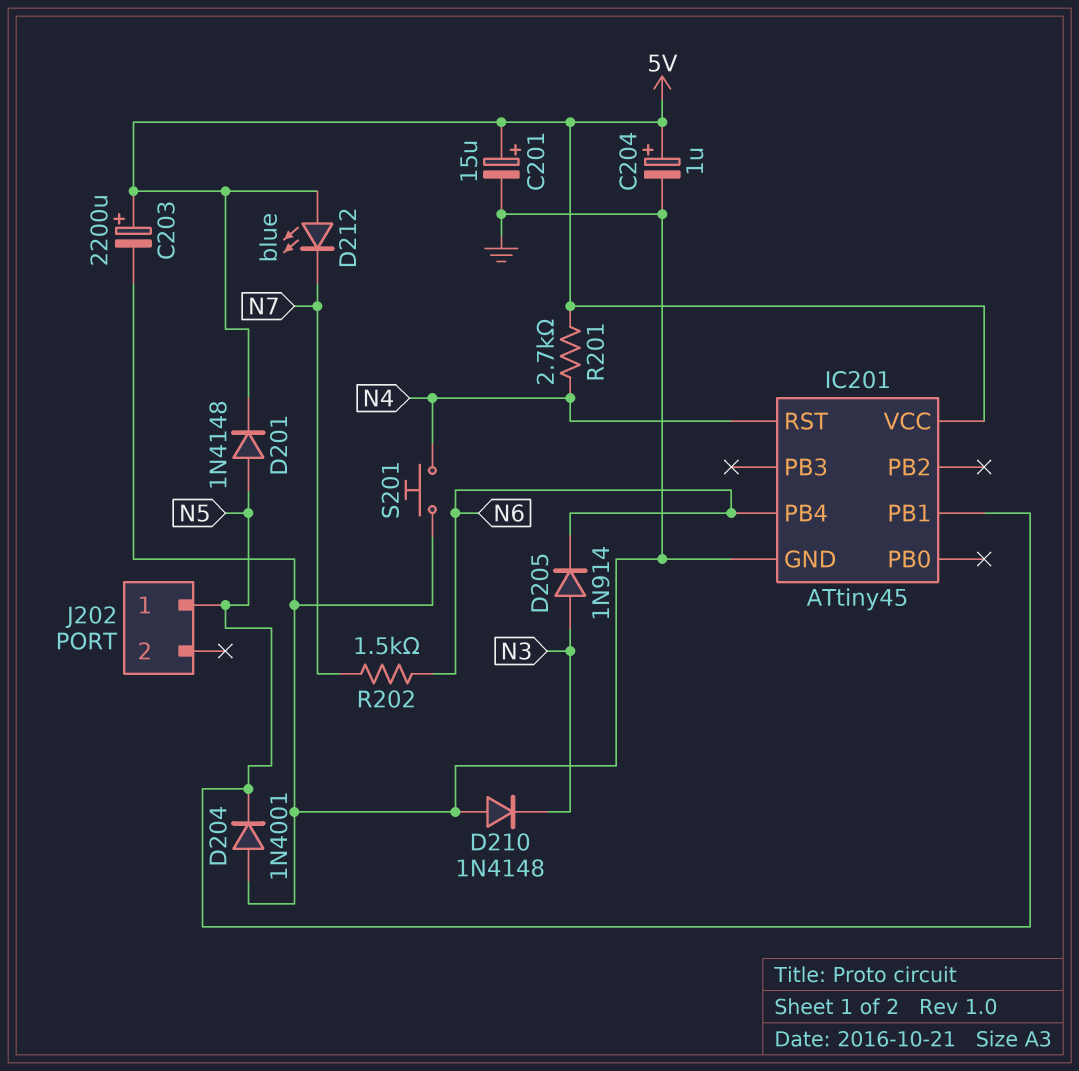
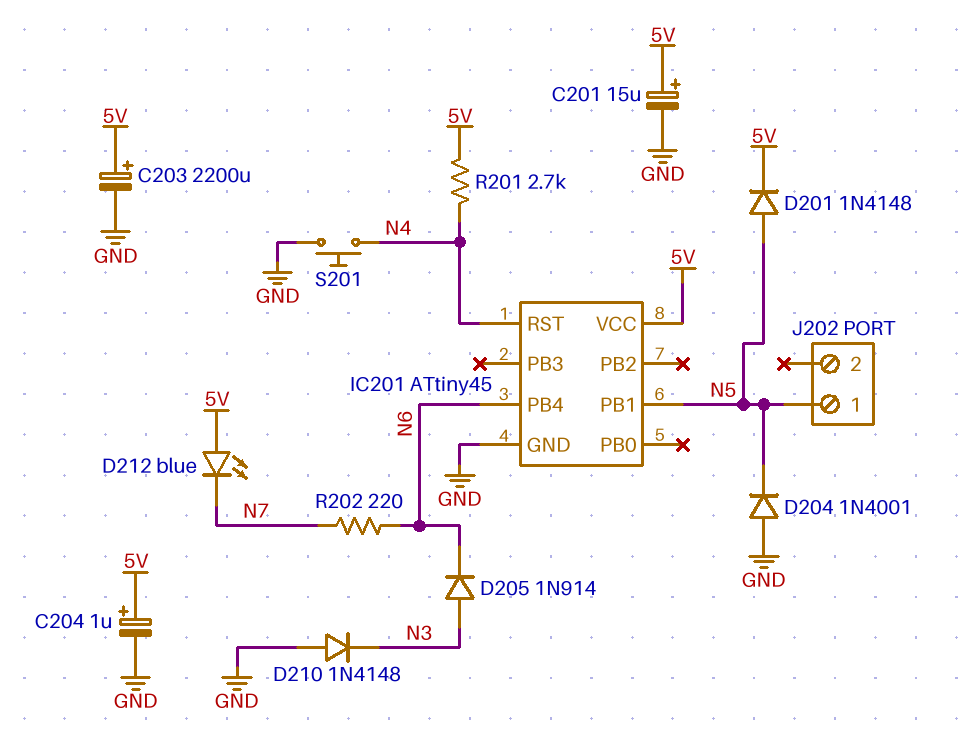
R202: 1.5k (N6, N7) -> 220 (N6, N7)

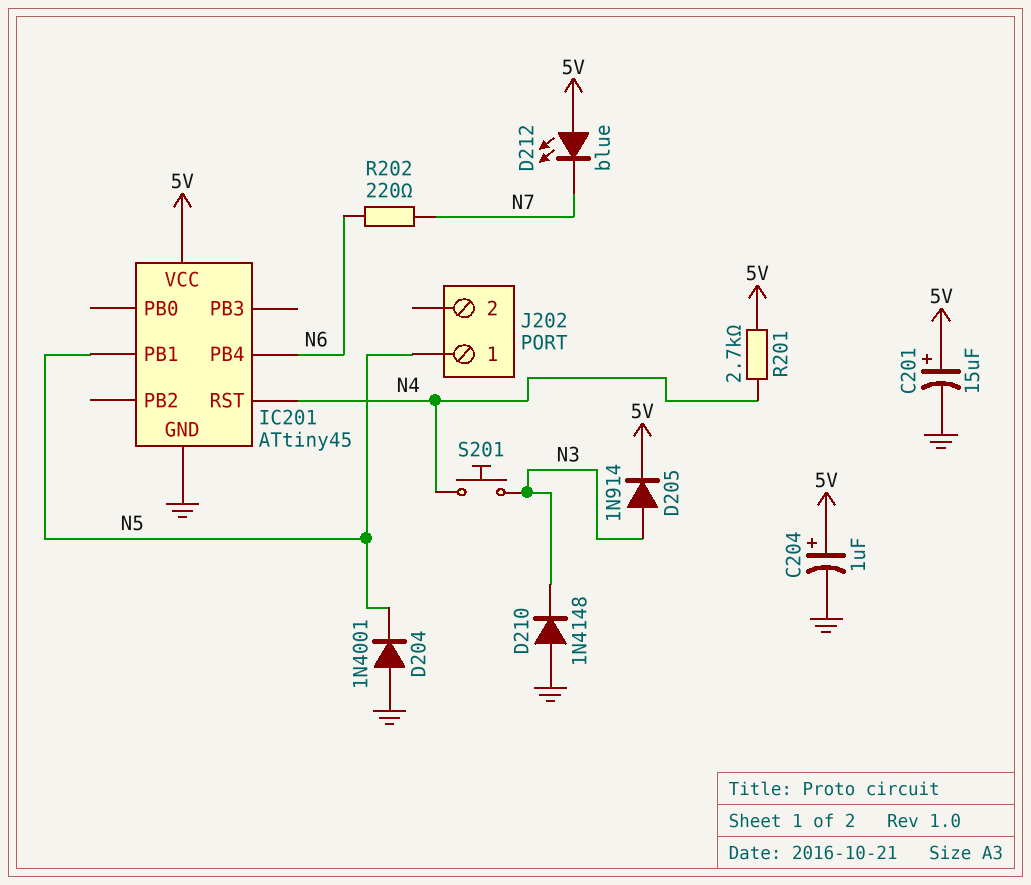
C203: 2200uF (plus 5V, minus GND) -> none
D201: diode 1N4148 (A N5, K 5V) -> none
D205: diode 1N914 (A N3, K N6) -> diode 1N914 (A N3, K 5V)
S201: button (GND, N4) -> button (N3, N4)

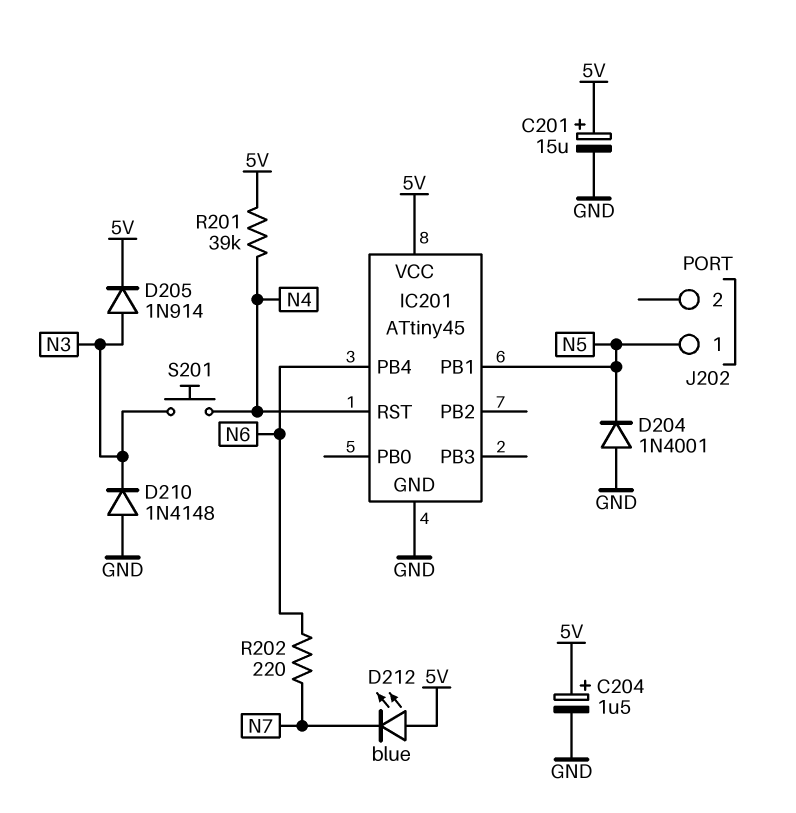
C204: 1uF (plus 5V, minus GND) -> 1.5uF (plus 5V, minus GND)
R201: 2.7k (5V, N4) -> 39k (5V, N4)

